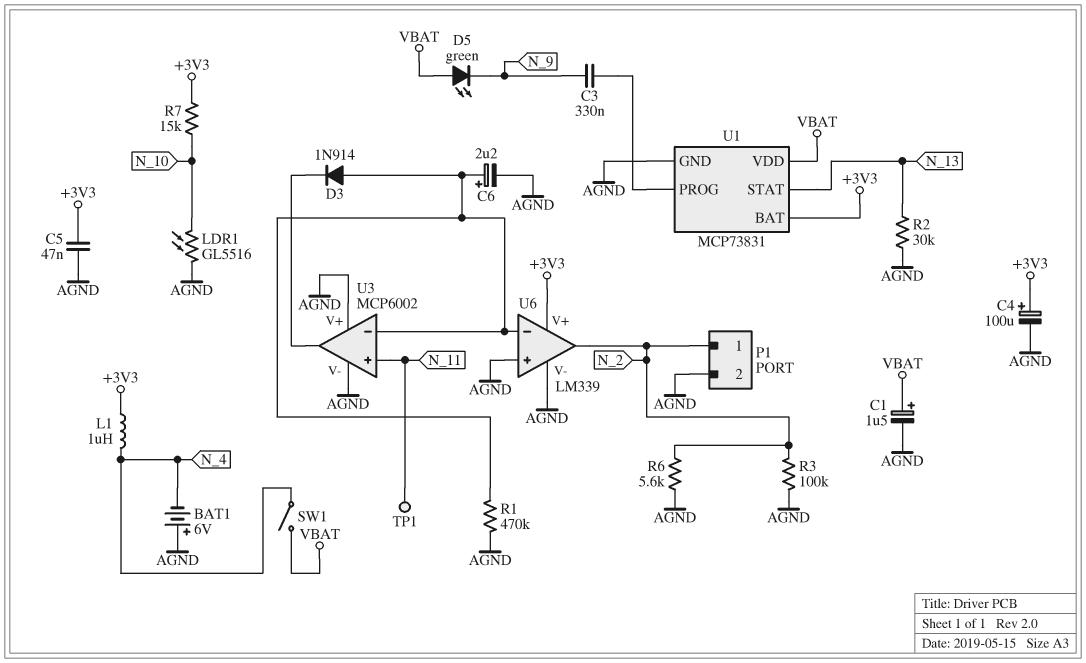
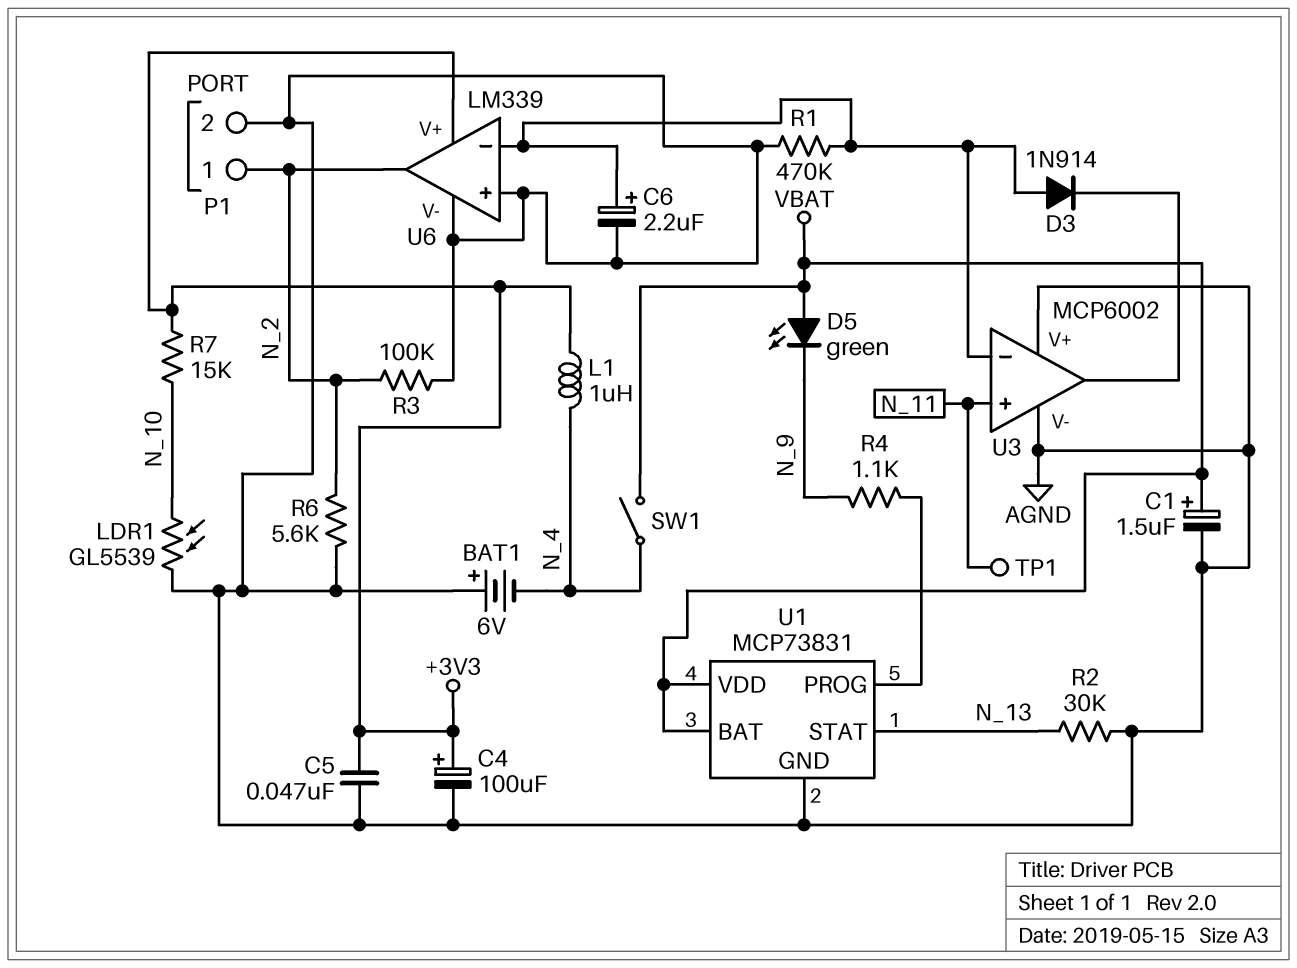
C3: 330nF (N_9, U1/PROG) -> none
LDR1: GL5516 (AGND, N_10) -> GL5539 (AGND, N_10)
R4: none -> 1.1k (N_9, U1/PROG)
U1 pin BAT: +3V3 -> VBAT

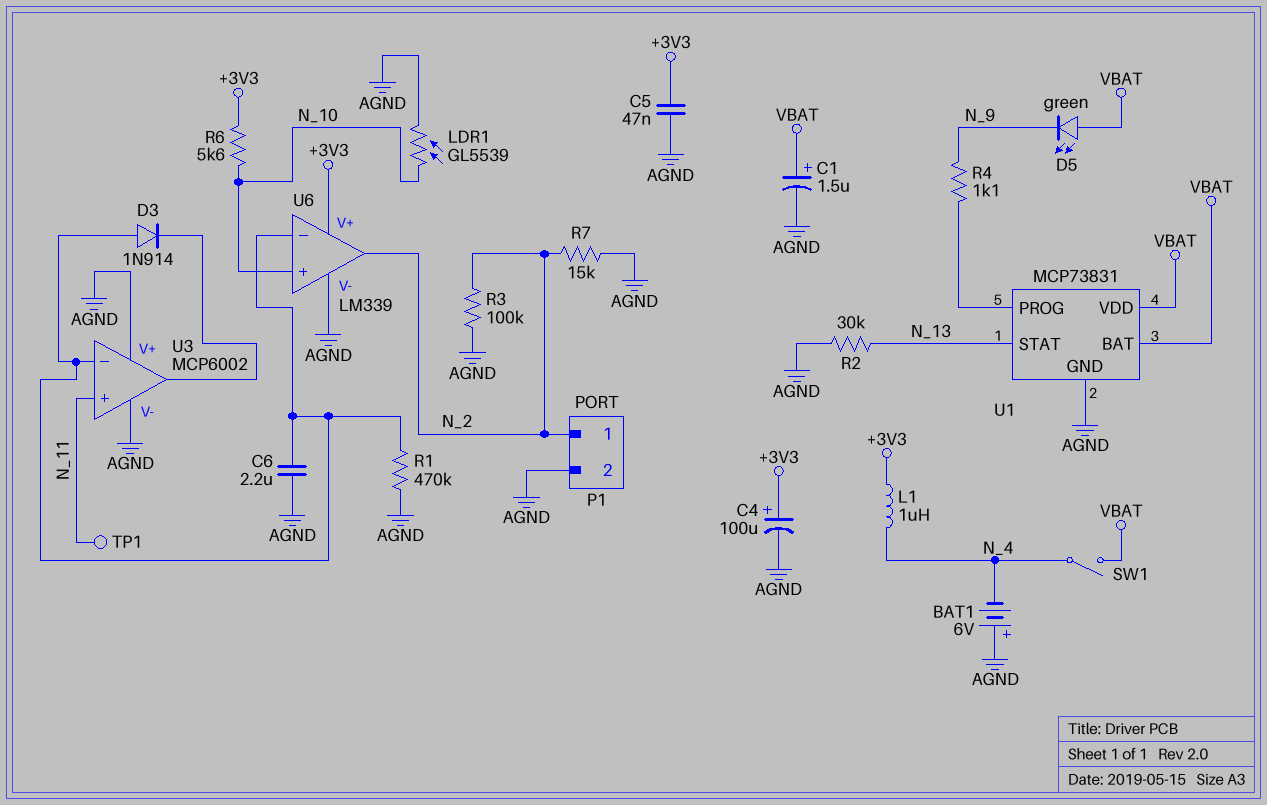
C6: 2.2uF (plus U3/in-, minus AGND) -> 2.2uF (AGND, U3/in-)
R6: 5.6k (AGND, N_2) -> 5.6k (+3V3, N_10)
R7: 15k (+3V3, N_10) -> 15k (AGND, N_2)
U6 pin in+: AGND -> N_10

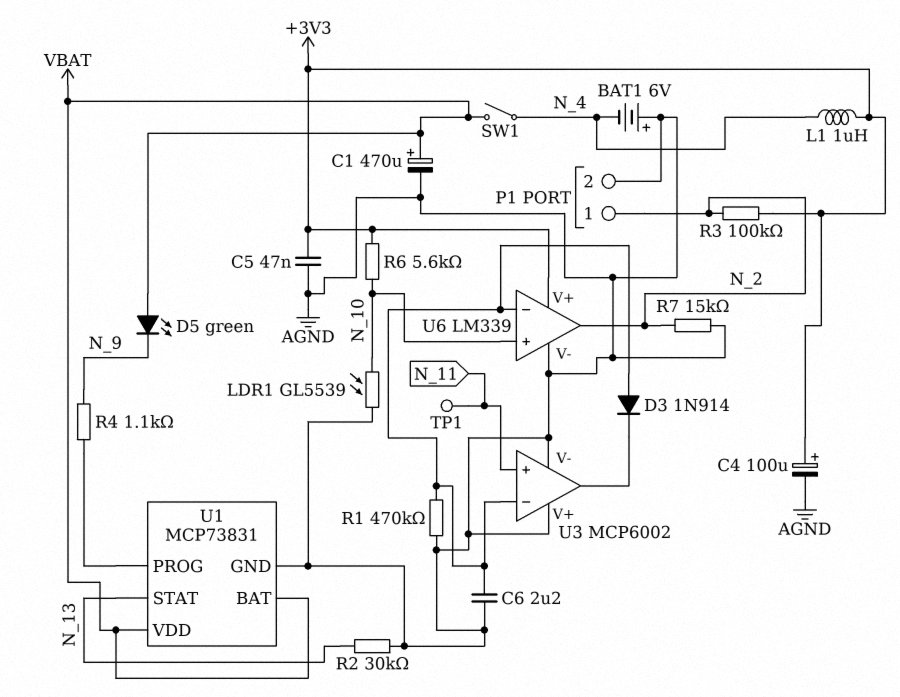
C1: 1.5uF (plus VBAT, minus AGND) -> 470uF (plus VBAT, minus AGND)
R3: 100k (AGND, N_2) -> 100k (+3V3, N_2)

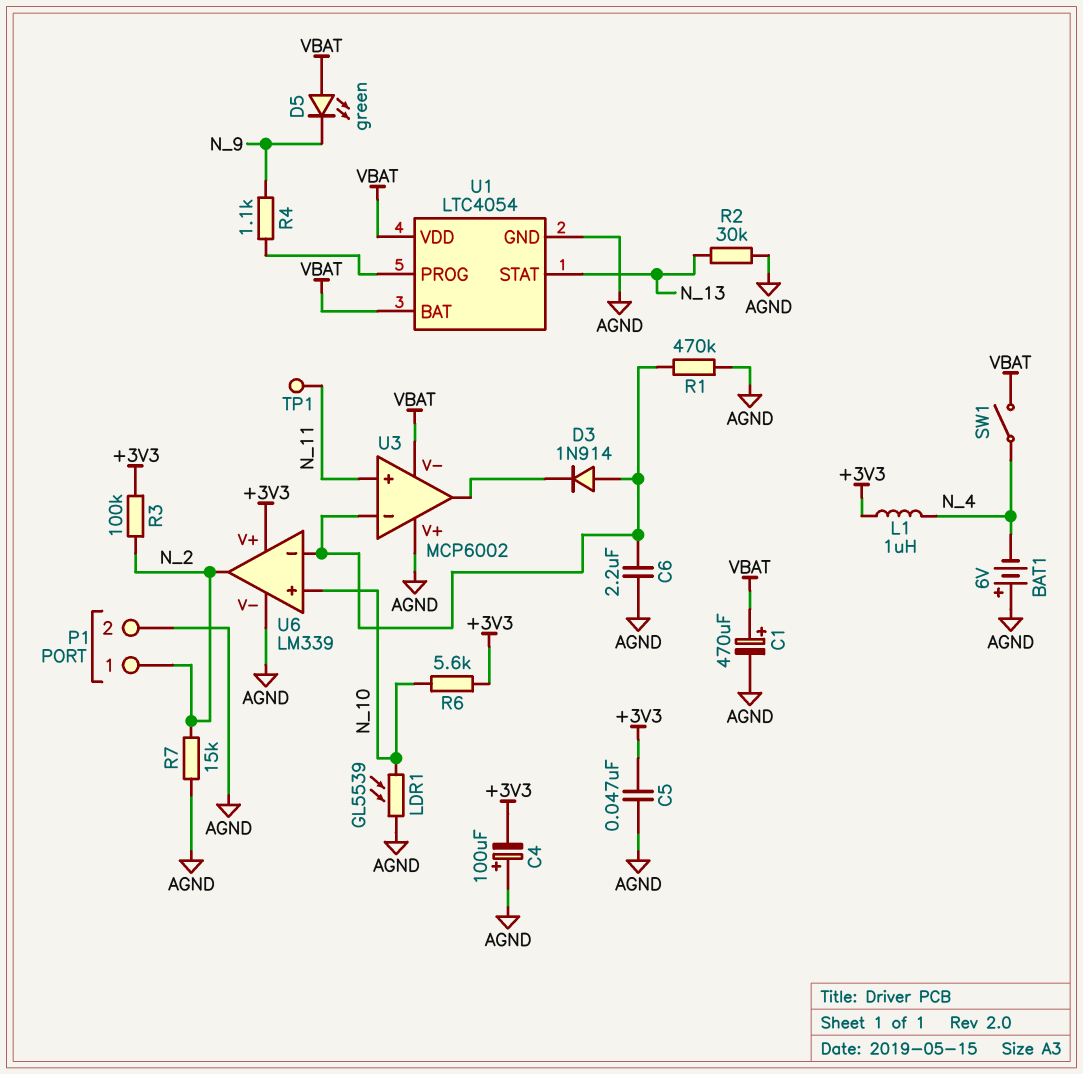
C4: 100uF (plus +3V3, minus AGND) -> 100uF (plus AGND, minus +3V3)
U1: MCP73831 -> LTC4054
U3 pin V-: AGND -> VBAT

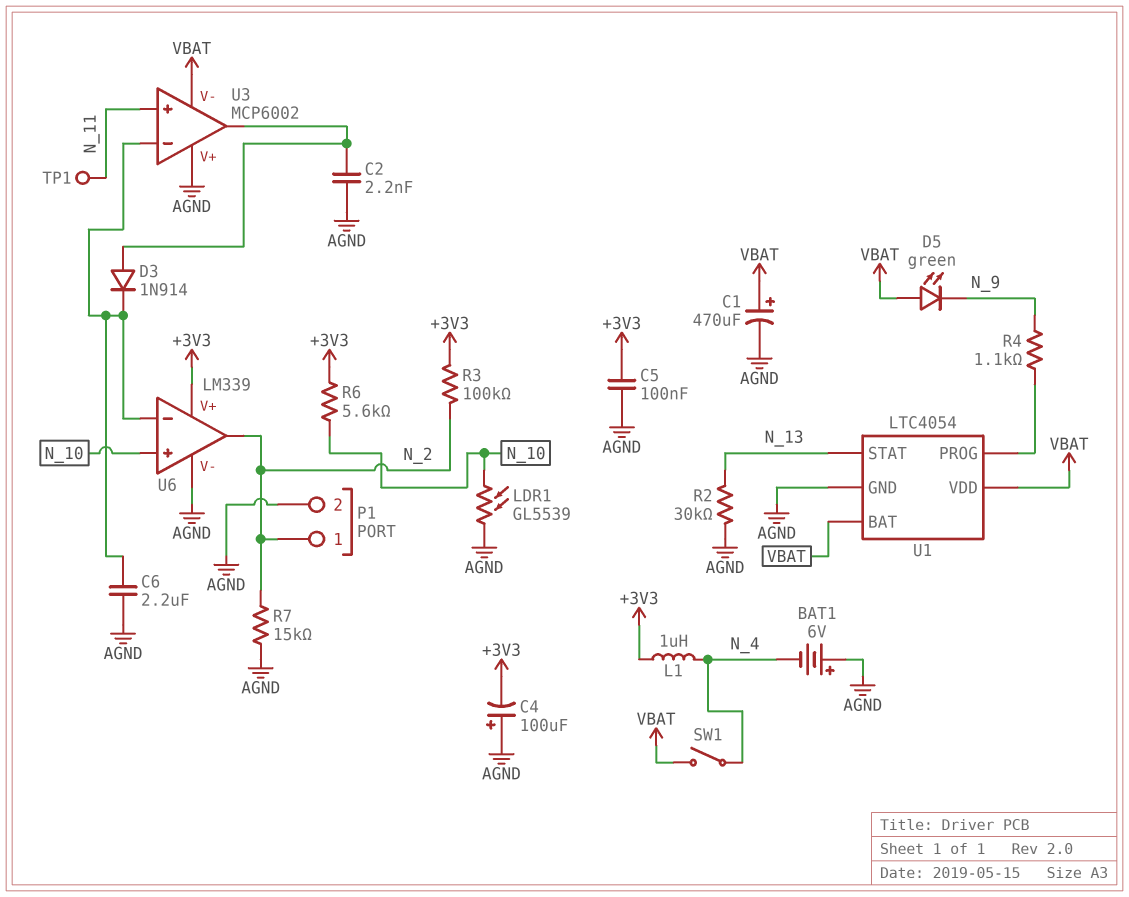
C2: none -> 2.2nF (AGND, U3/out)
C5: 47nF (+3V3, AGND) -> 100nF (+3V3, AGND)
D3: diode 1N914 (A U3/in-, K U3/out) -> diode 1N914 (A U3/out, K U3/in-)
R1: 470k (AGND, U3/in-) -> none

